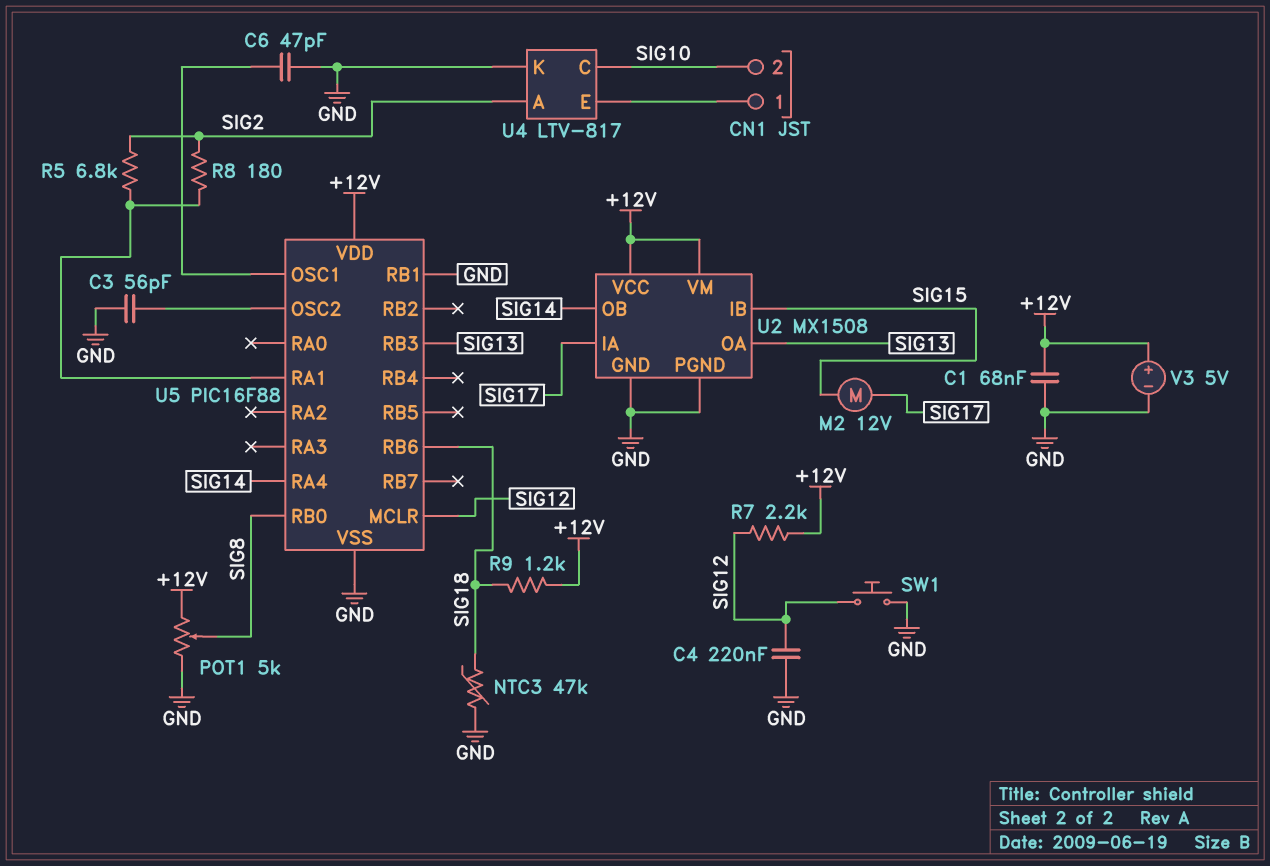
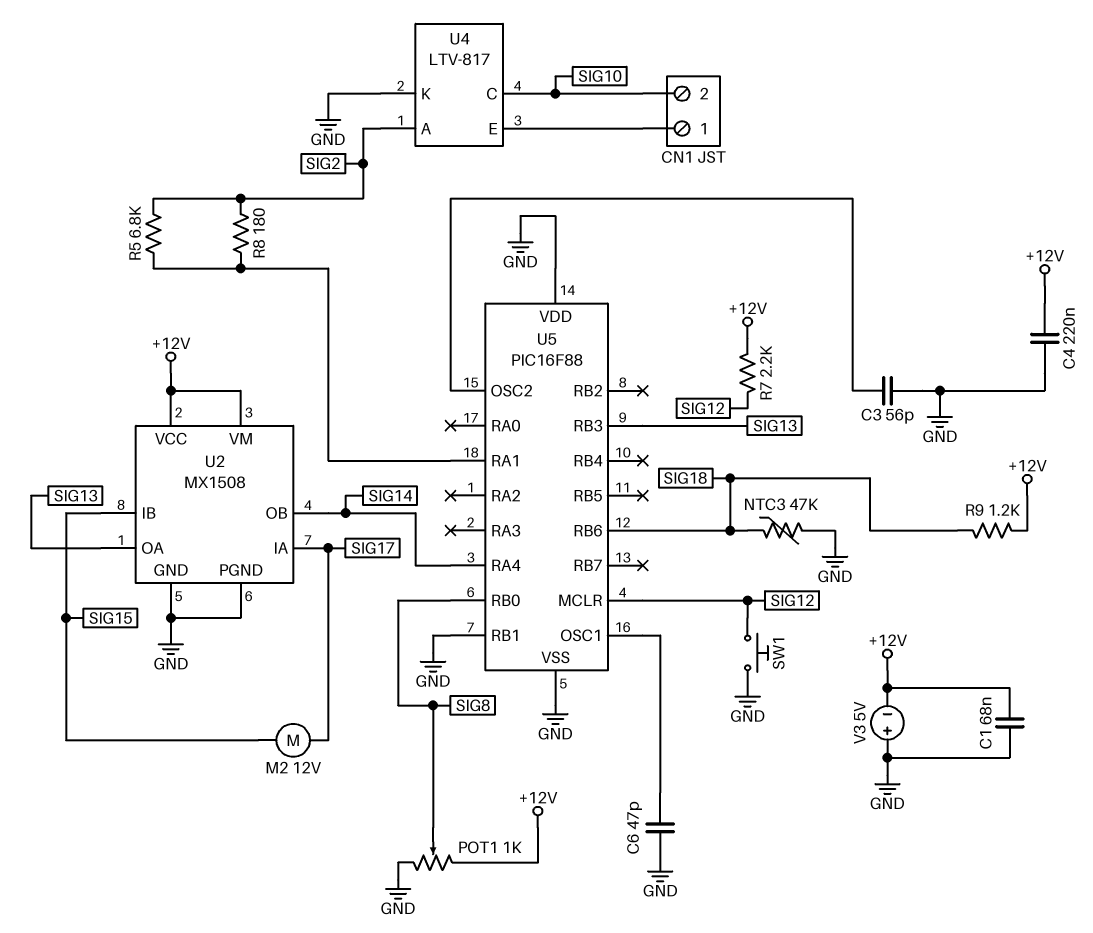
C4: 220nF (GND, SIG12) -> 220nF (+12V, GND)
POT1: 5k (+12V, GND, wiper SIG8) -> 1k (+12V, GND, wiper SIG8)
U5 pin VDD: +12V -> GND
V3: 5V (plus +12V, minus GND) -> 5V (plus GND, minus +12V)

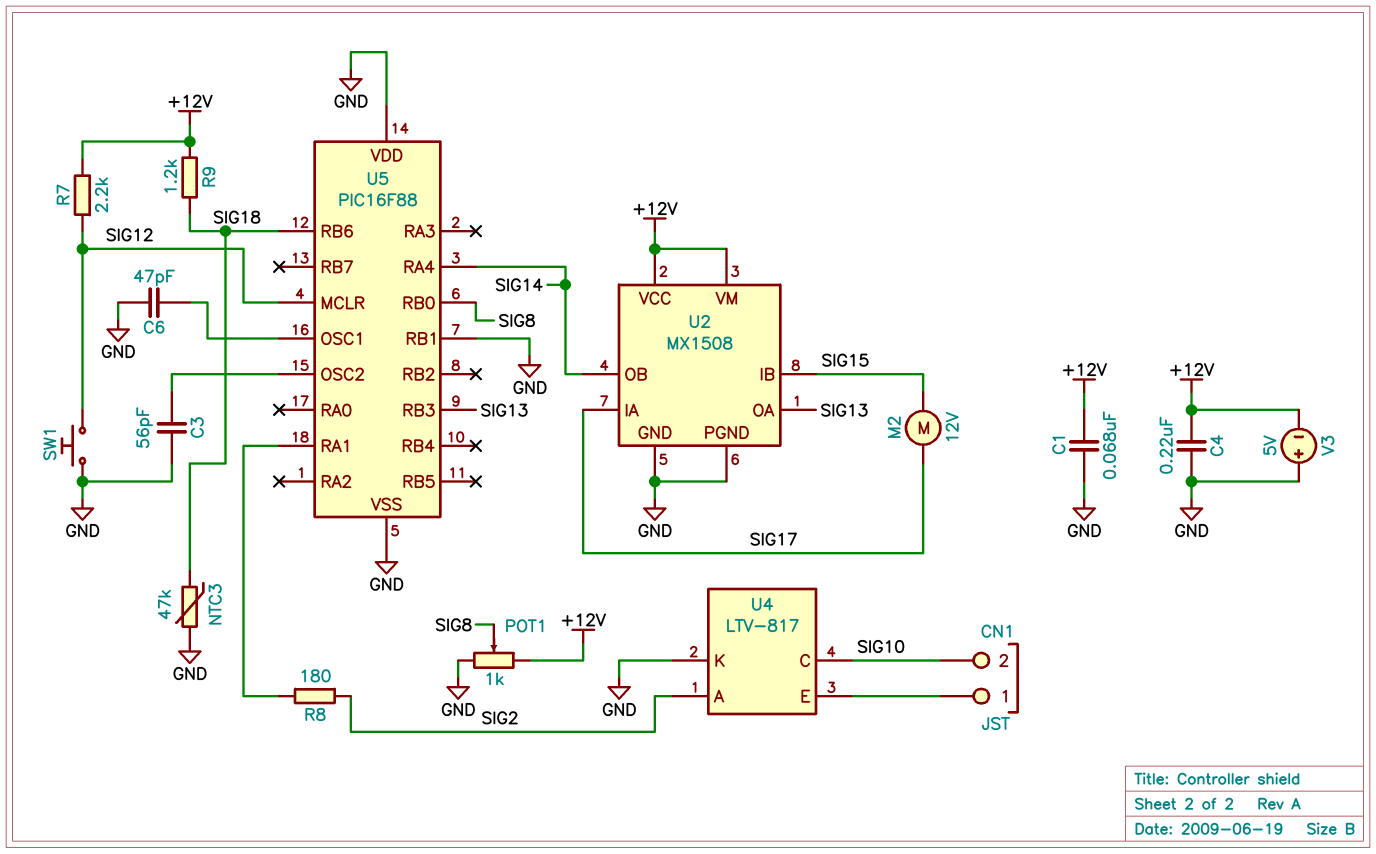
R5: 6.8k (SIG2, U5/RA1) -> none

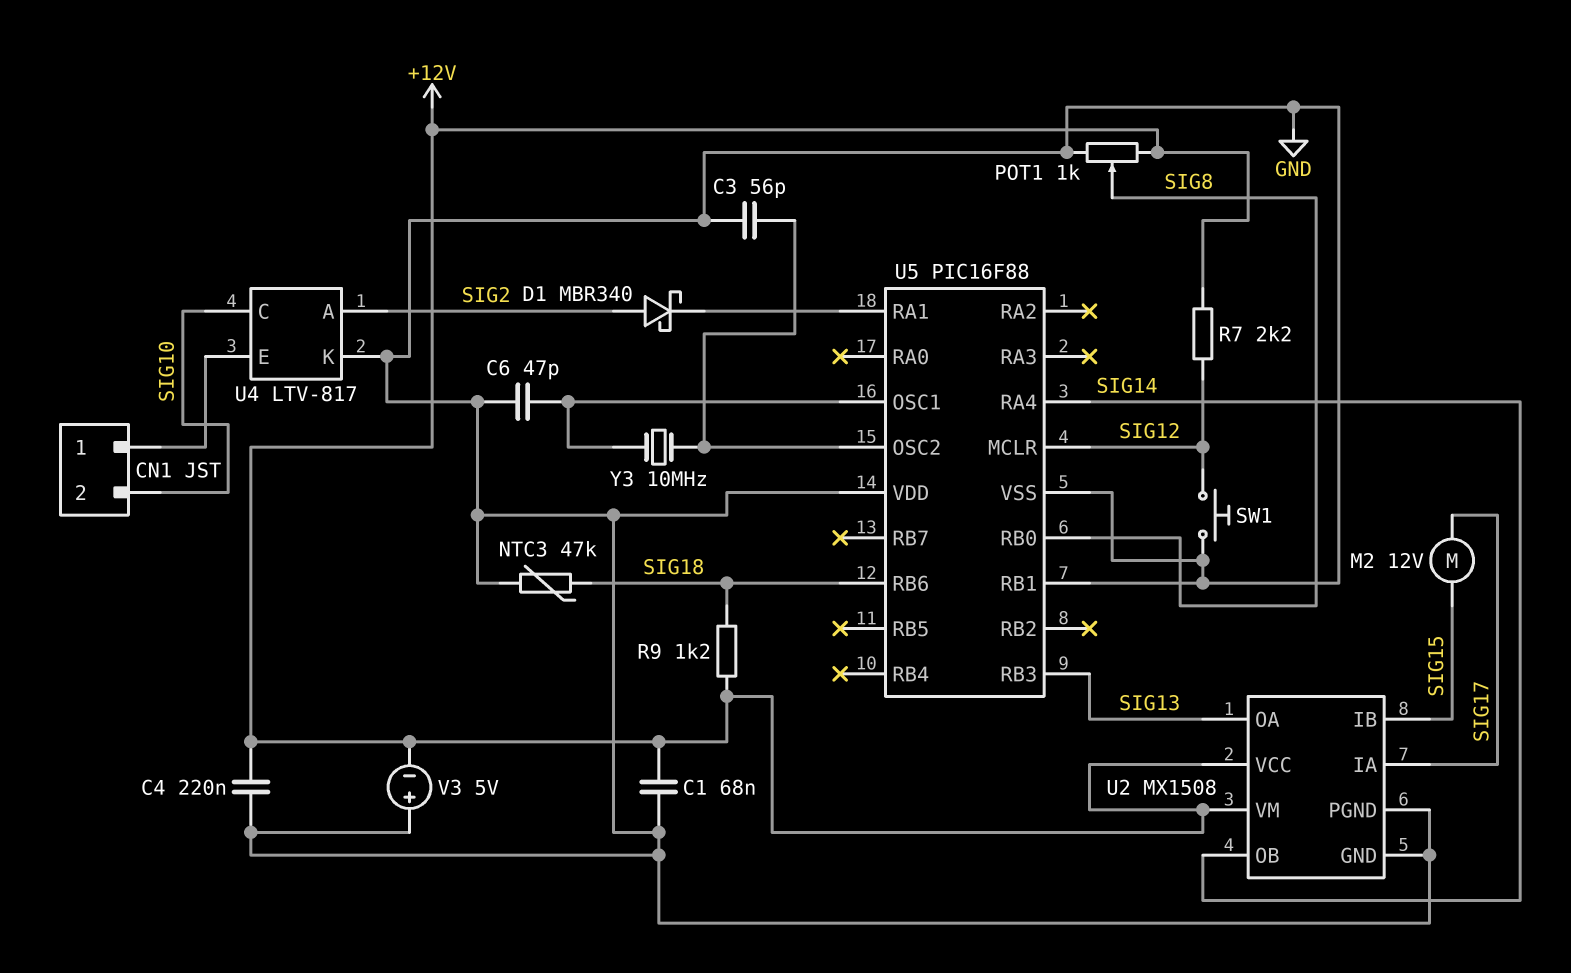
D1: none -> schottky MBR340 (A SIG2, K U5/RA1)
R8: 180 (SIG2, U5/RA1) -> none
Y3: none -> 10MHz (U5/OSC1, U5/OSC2)

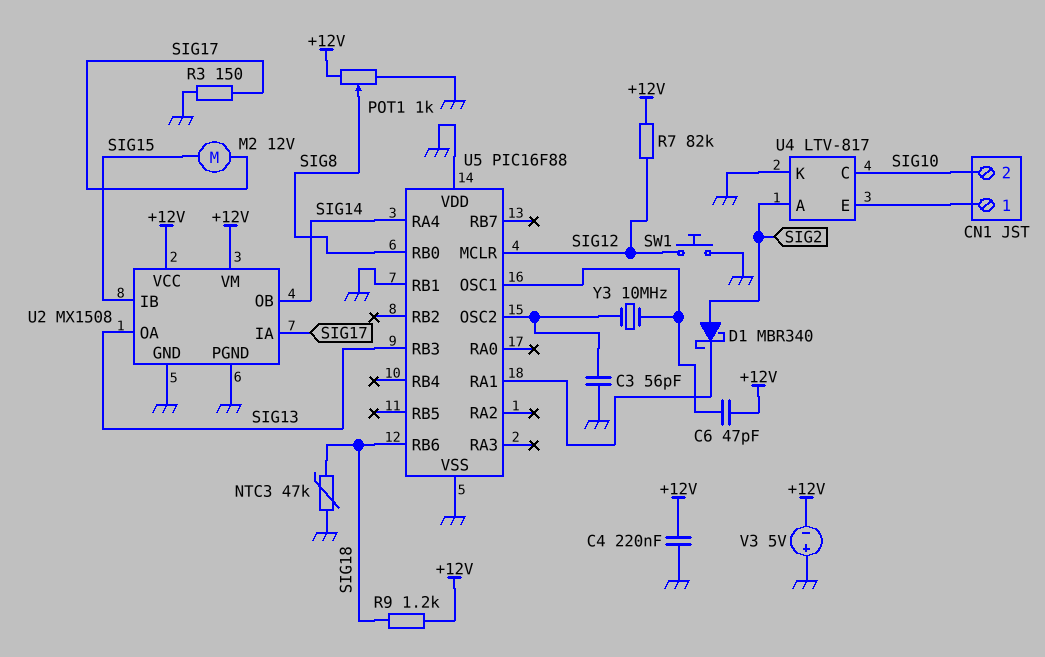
C1: 68nF (+12V, GND) -> none
C6: 47pF (GND, U5/OSC1) -> 47pF (+12V, U5/OSC1)
R3: none -> 150 (GND, SIG17)
R7: 2.2k (+12V, SIG12) -> 82k (+12V, SIG12)

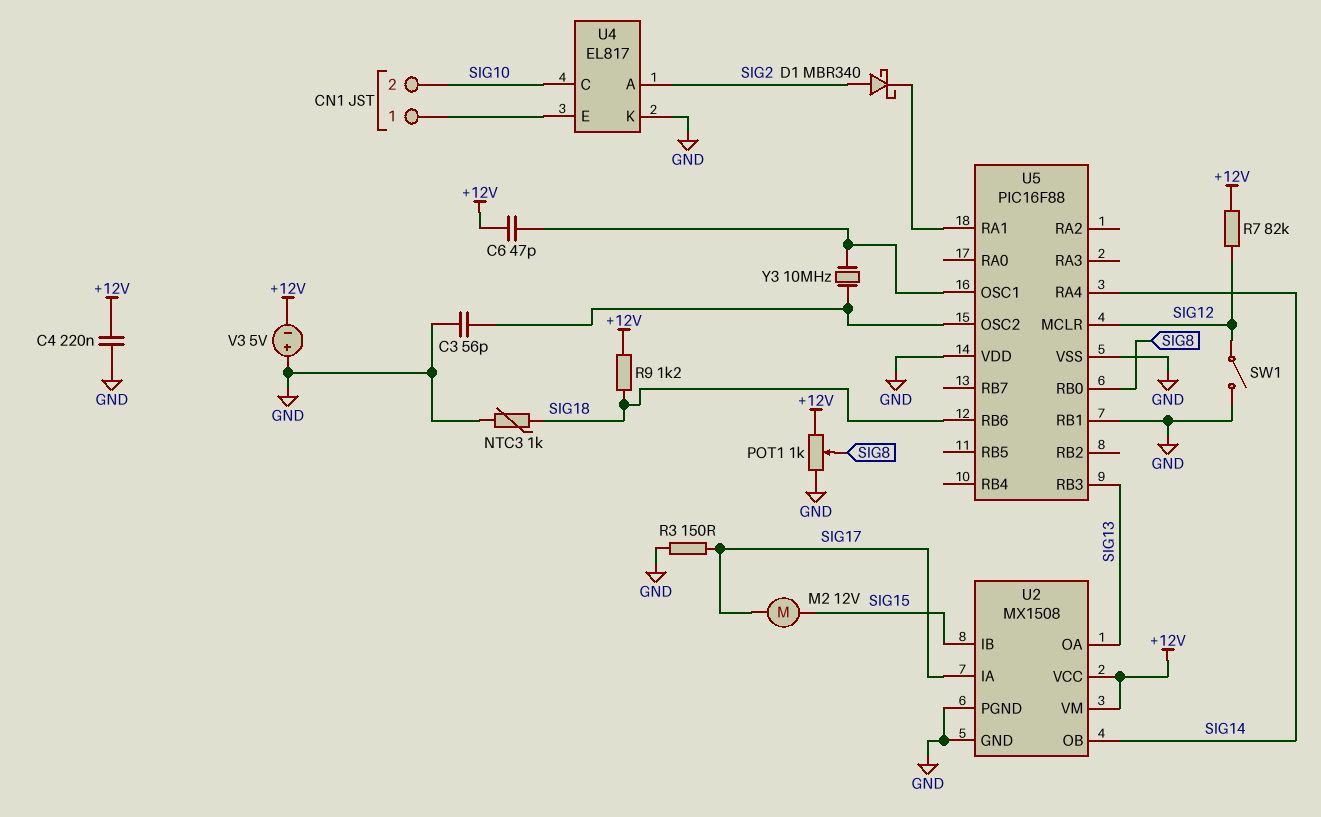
NTC3: 47k (GND, SIG18) -> 1k (GND, SIG18)
SW1: button (GND, SIG12) -> switch (GND, SIG12)
U4: LTV-817 -> EL817

